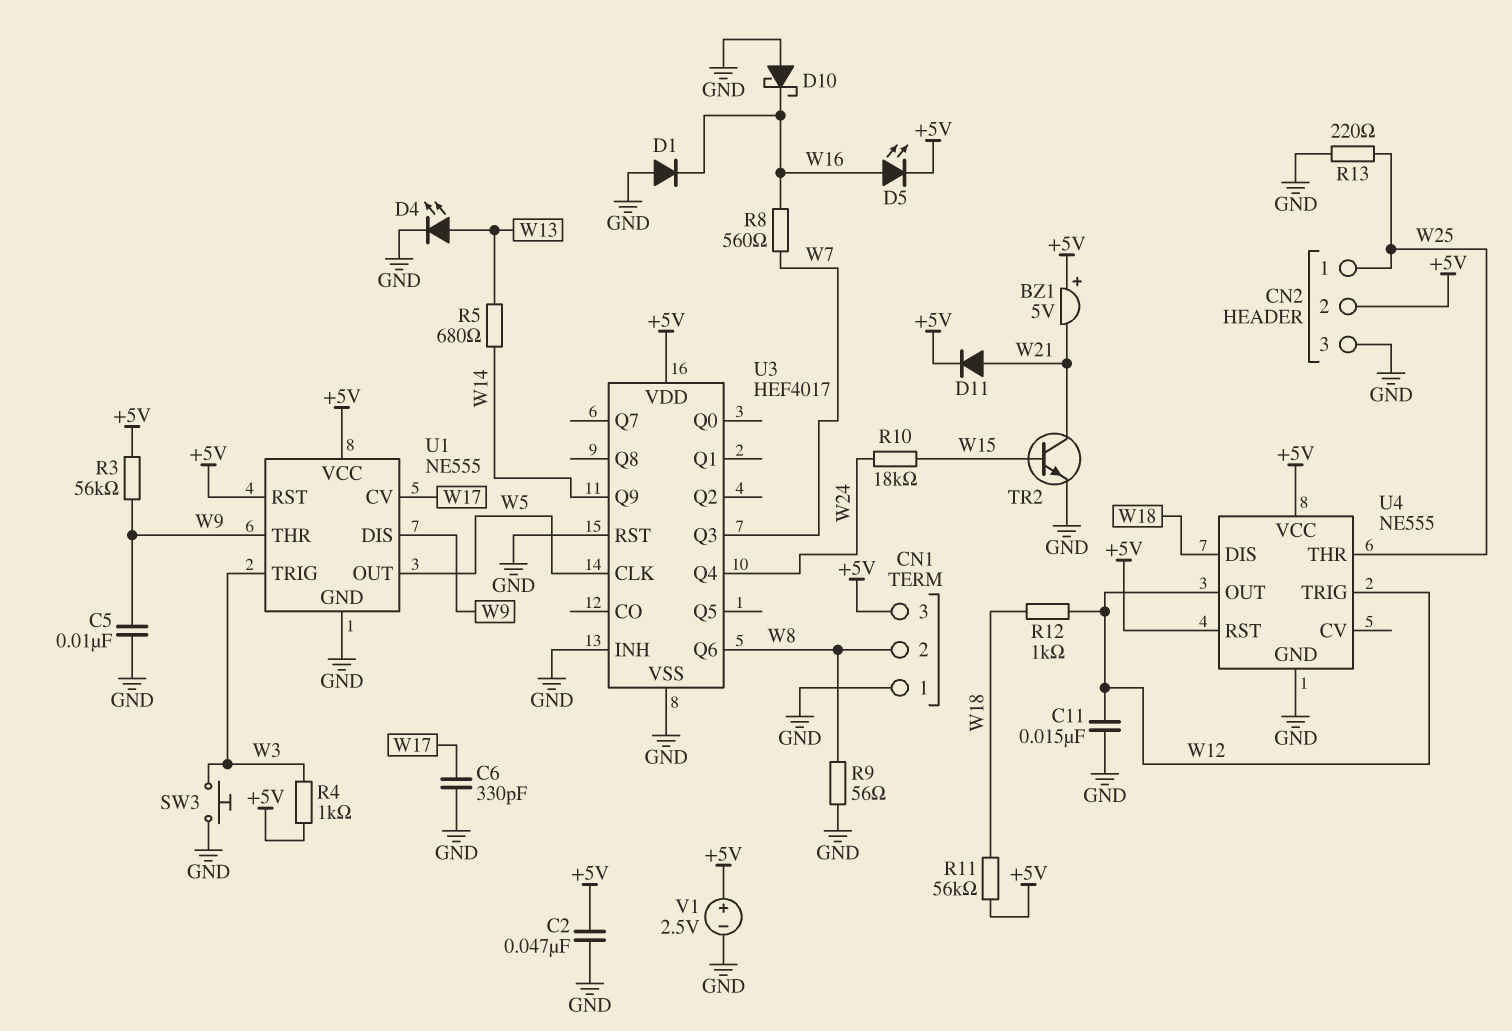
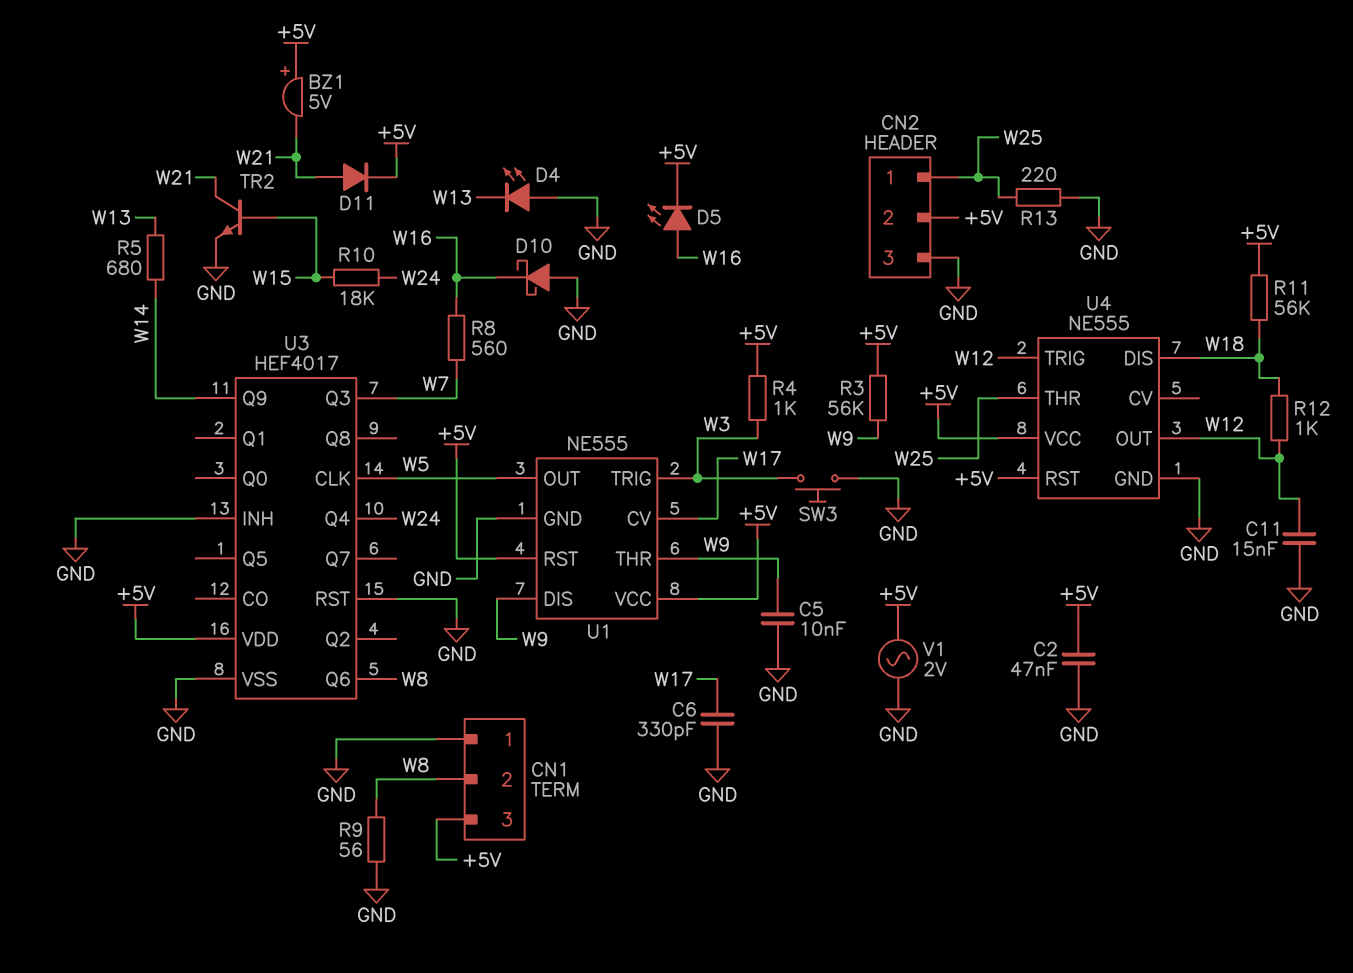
D1: diode (A GND, K W16) -> none
D4: LED (A W13, K GND) -> LED (A GND, K W13)
V1: 2.5V (plus +5V, minus GND) -> AC 2V (+5V, GND)

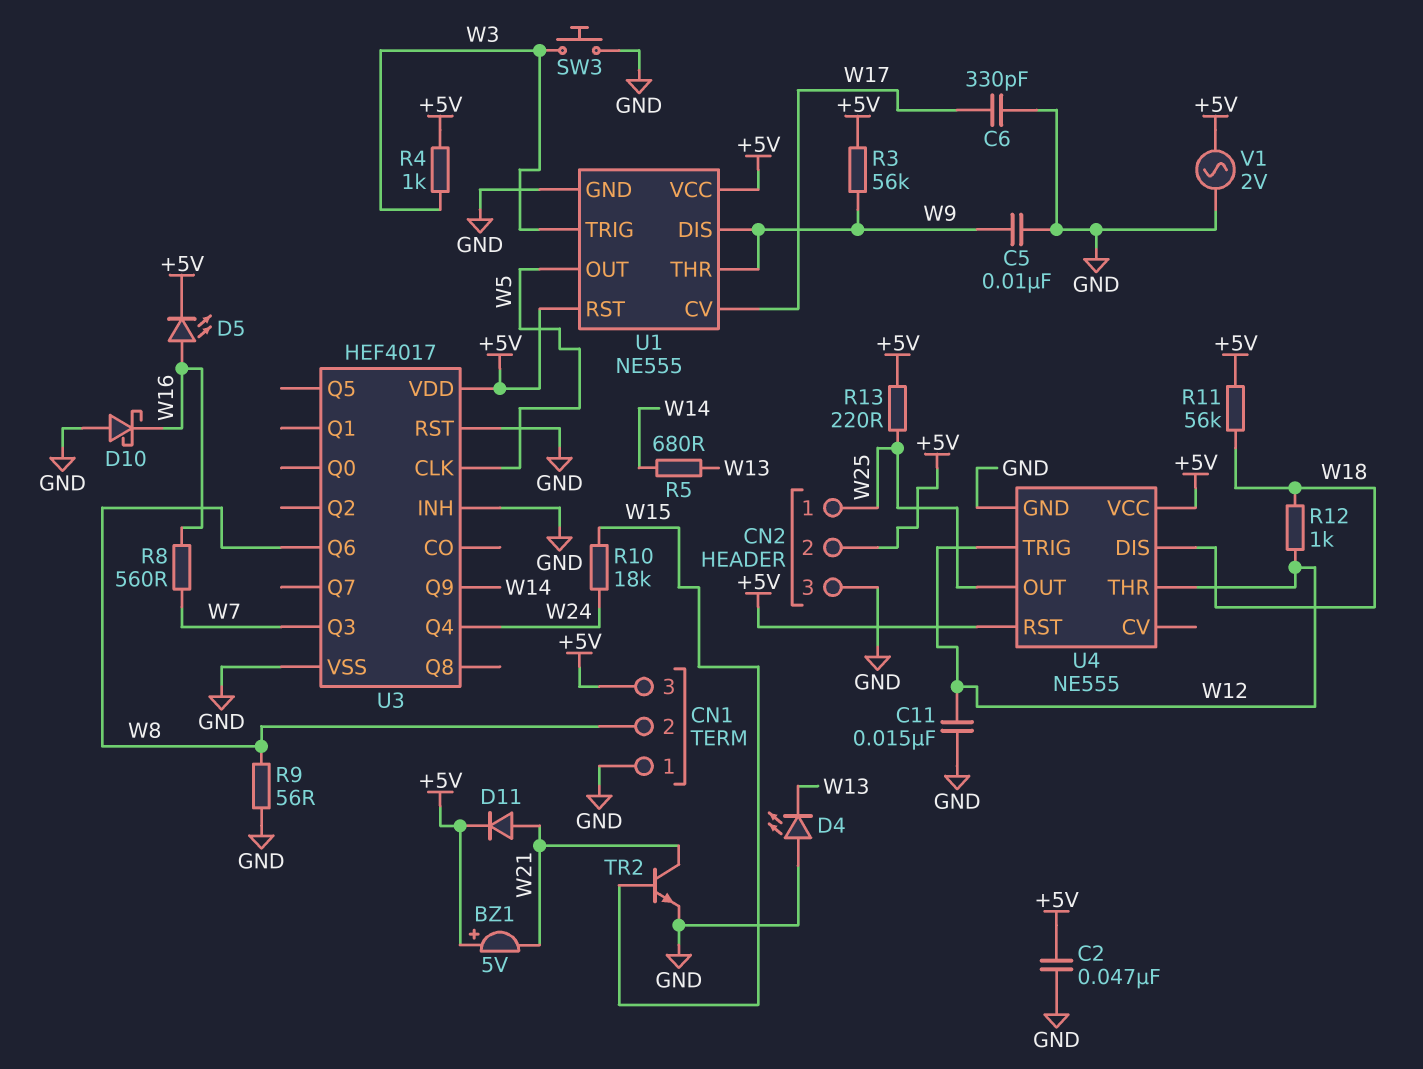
R13: 220 (GND, W25) -> 220 (+5V, W25)
U4 pin OUT: W12 -> W25
U4 pin THR: W25 -> W12

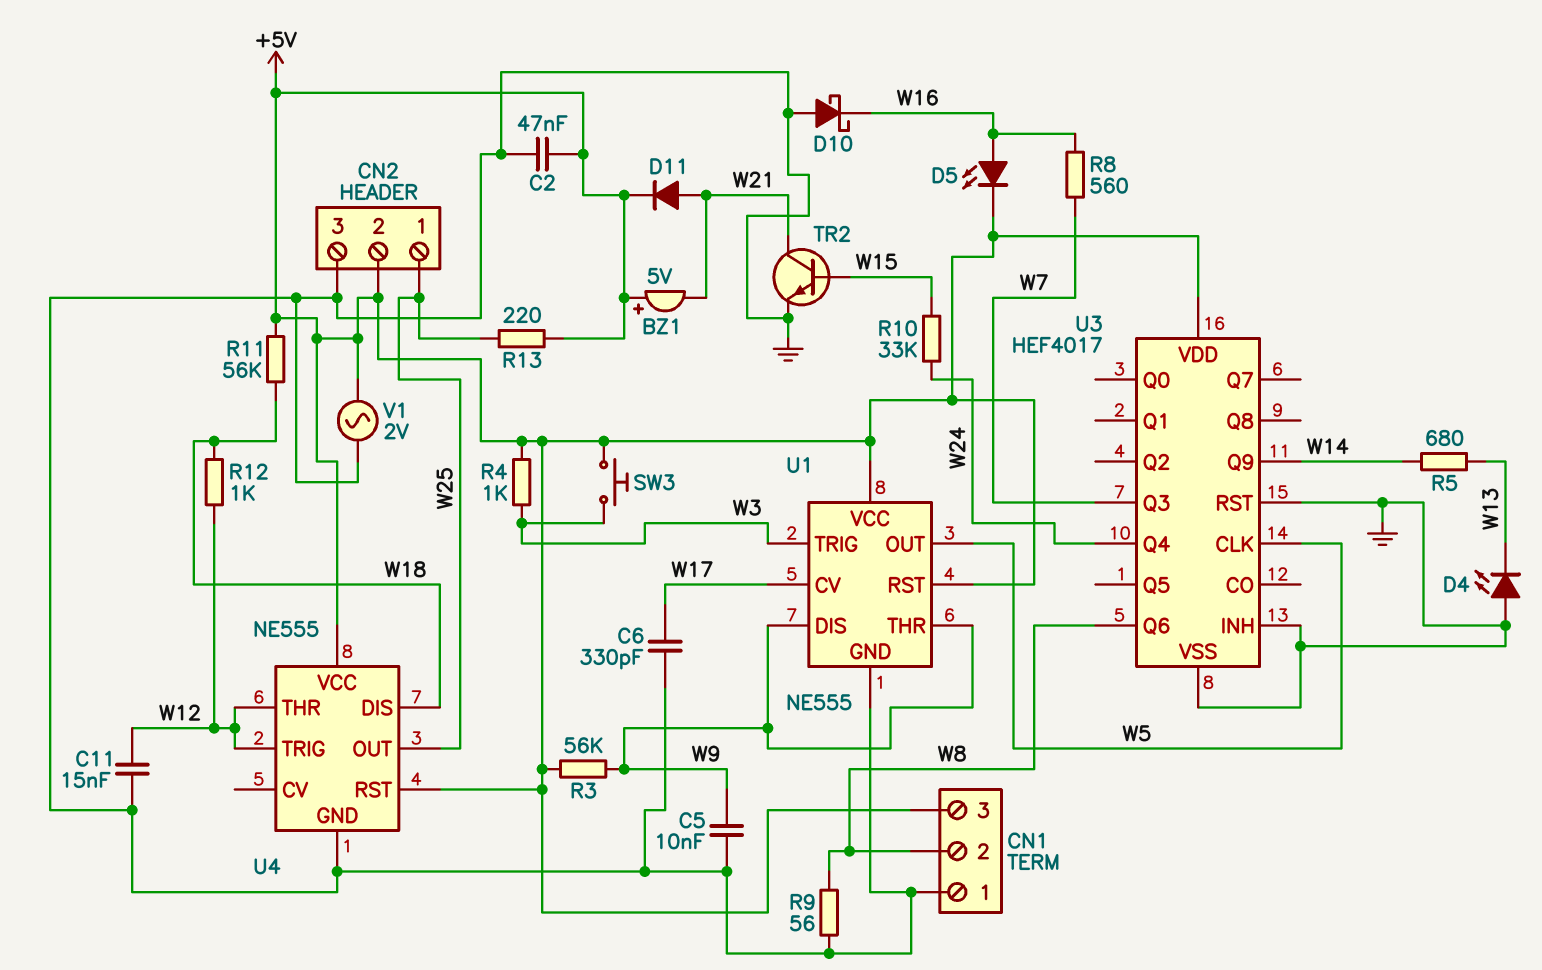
R10: 18k (W15, W24) -> 33k (W15, W24)
SW3: button (GND, W3) -> button (+5V, W3)

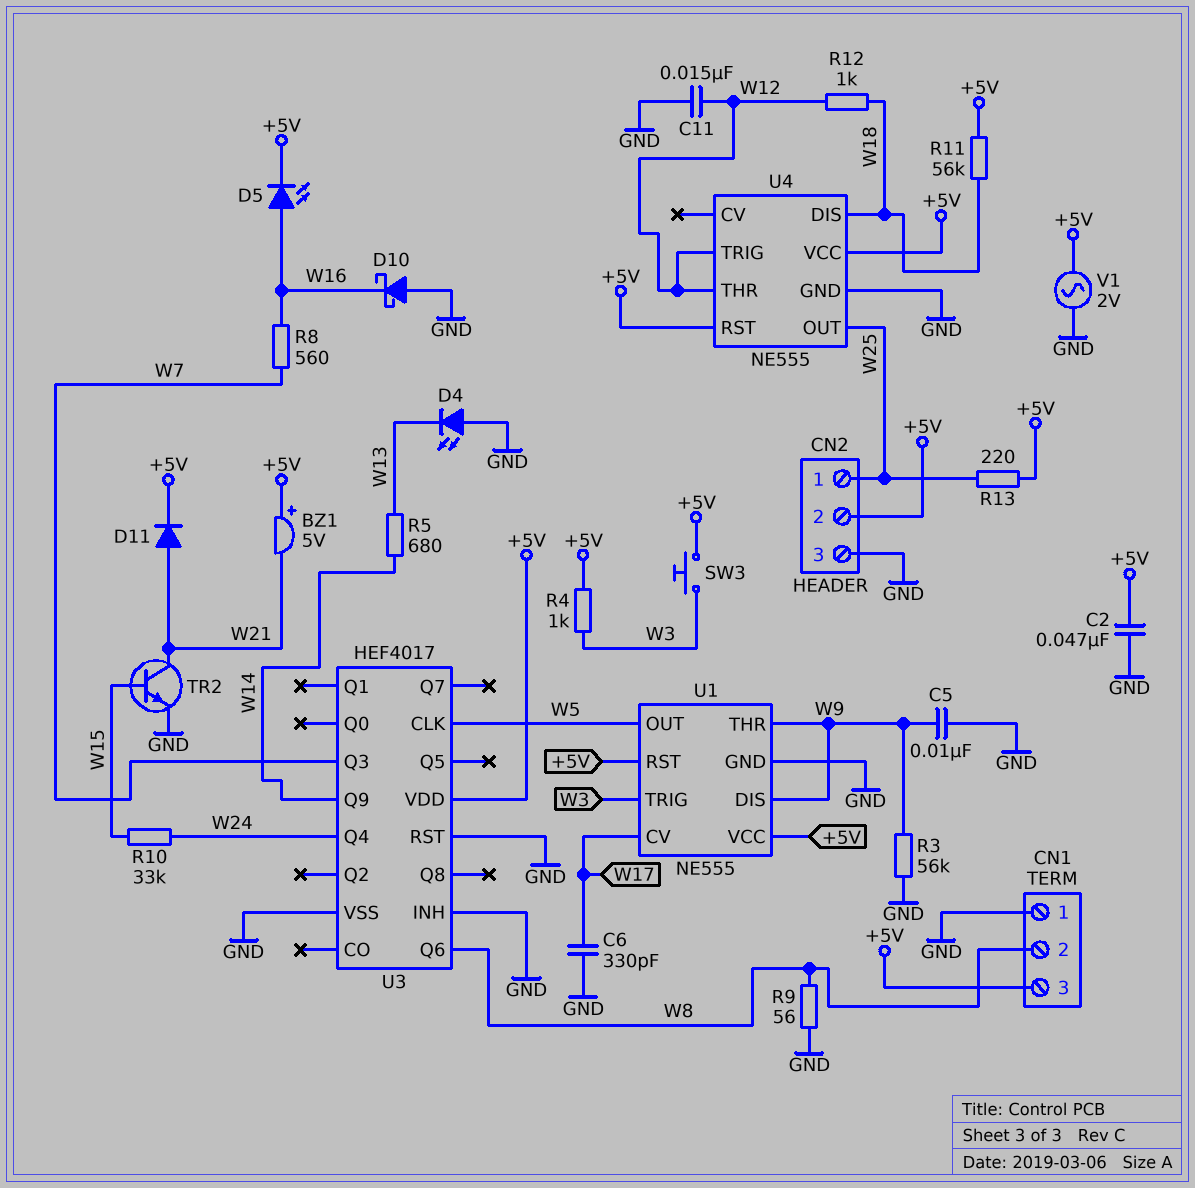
R3: 56k (+5V, W9) -> 56k (GND, W9)

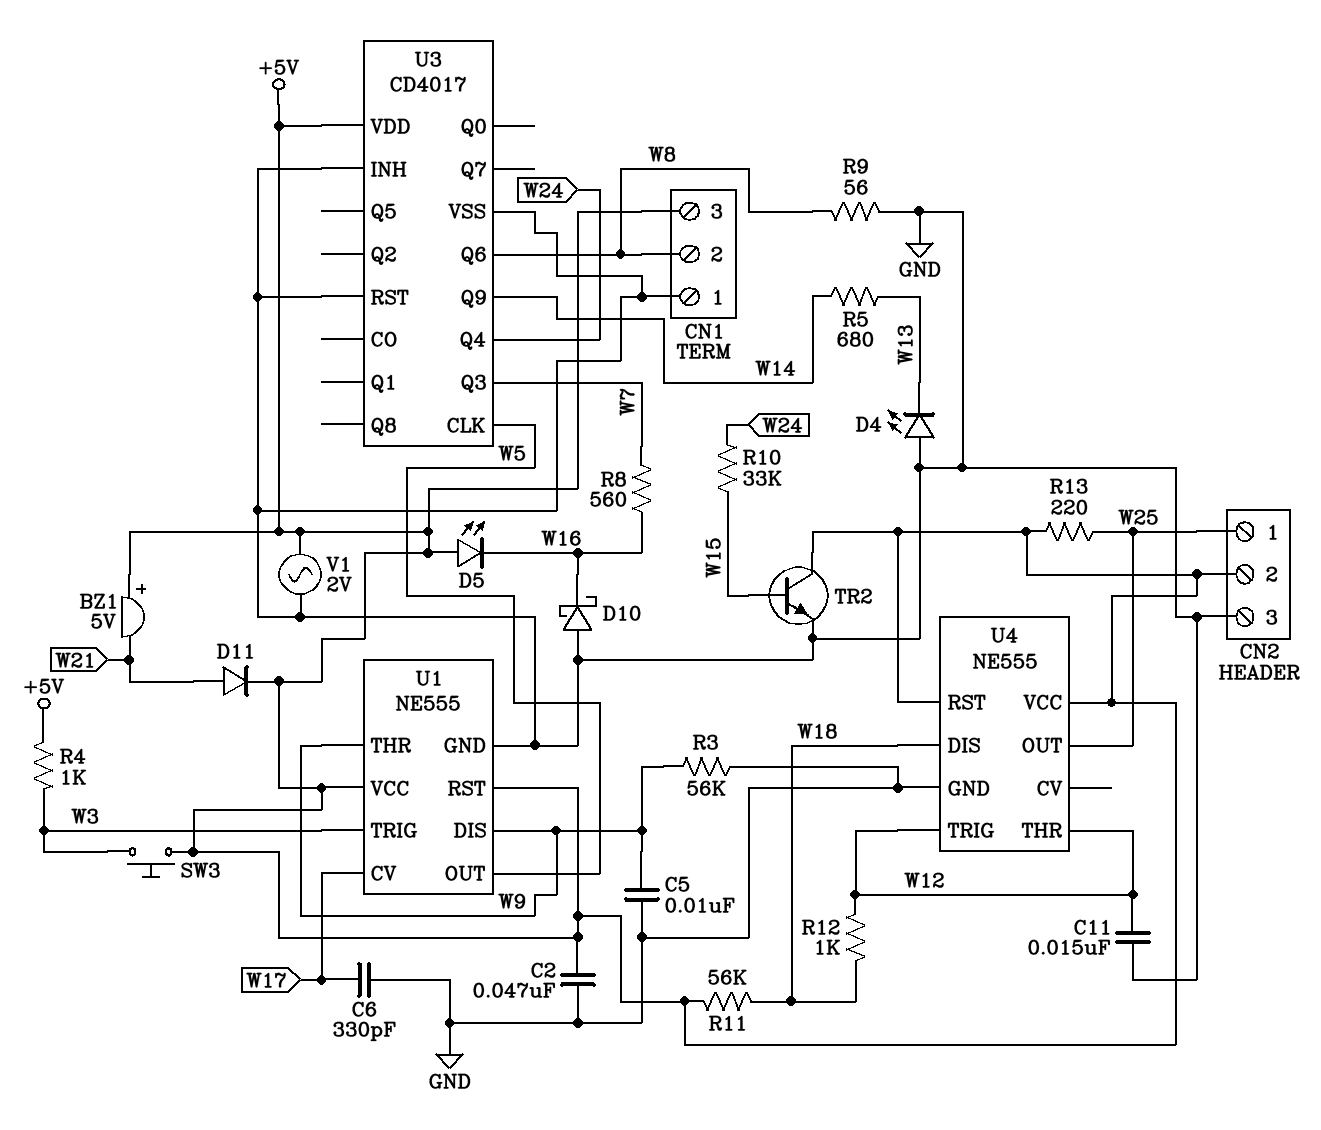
D5: LED (A W16, K +5V) -> LED (A +5V, K W16)
TR2: NPN (B W15, C W21, E GND) -> NPN (B W15, C +5V, E GND)
U3: HEF4017 -> CD4017

